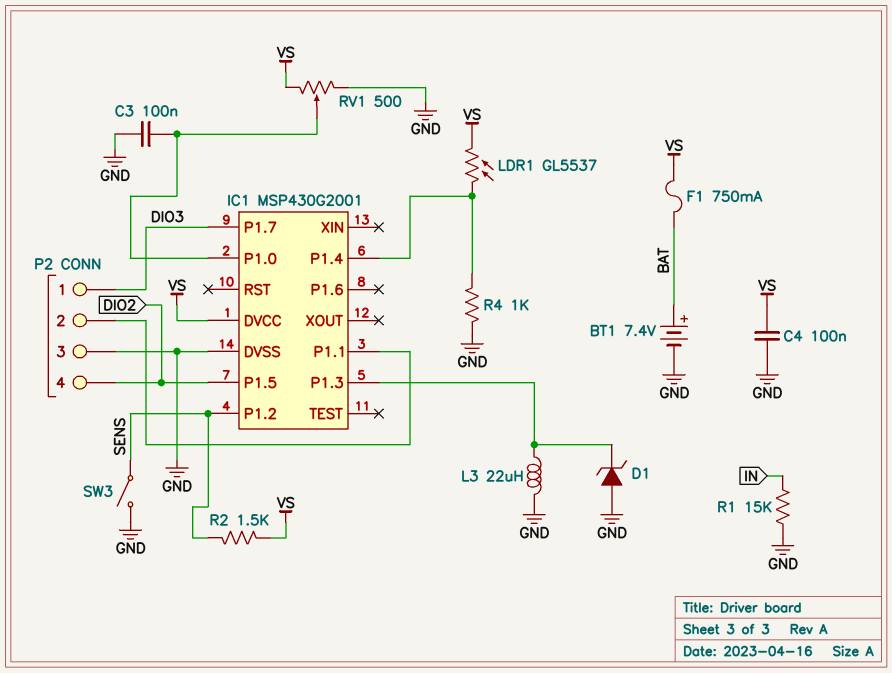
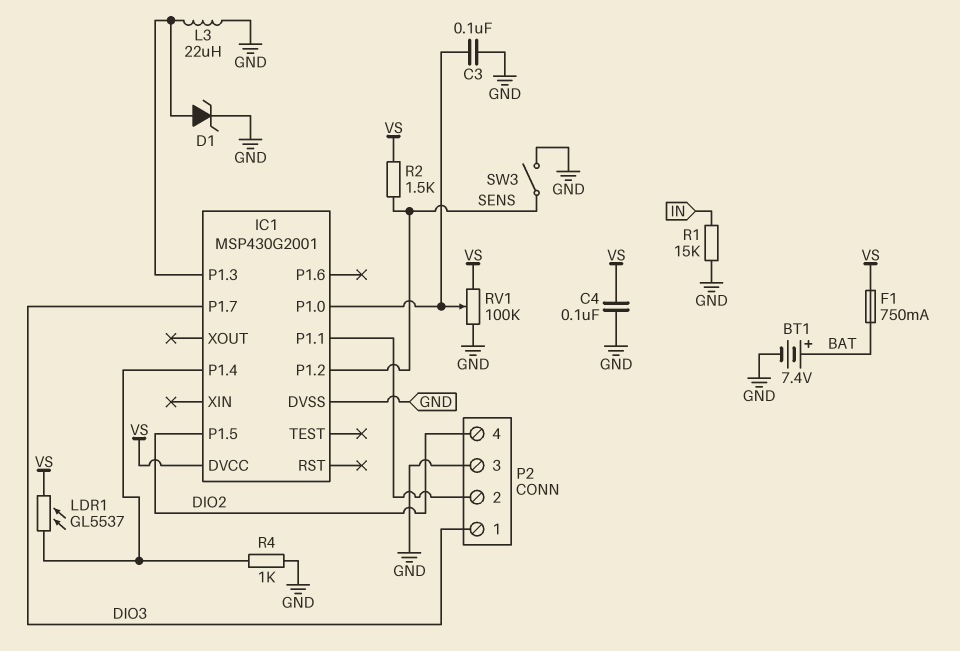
D1: zener (A GND, K IC1/P1.3) -> zener (A IC1/P1.3, K GND)
RV1: 500 (GND, VS, wiper IC1/P1.0) -> 100k (GND, VS, wiper IC1/P1.0)

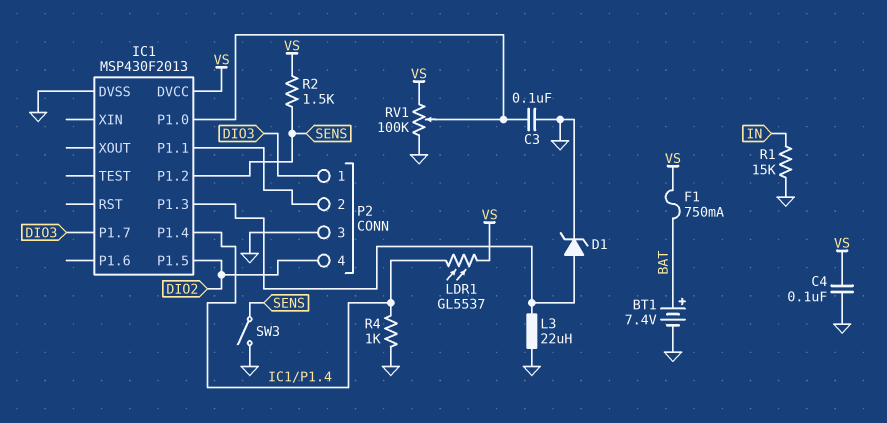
IC1: MSP430G2001 -> MSP430F2013

